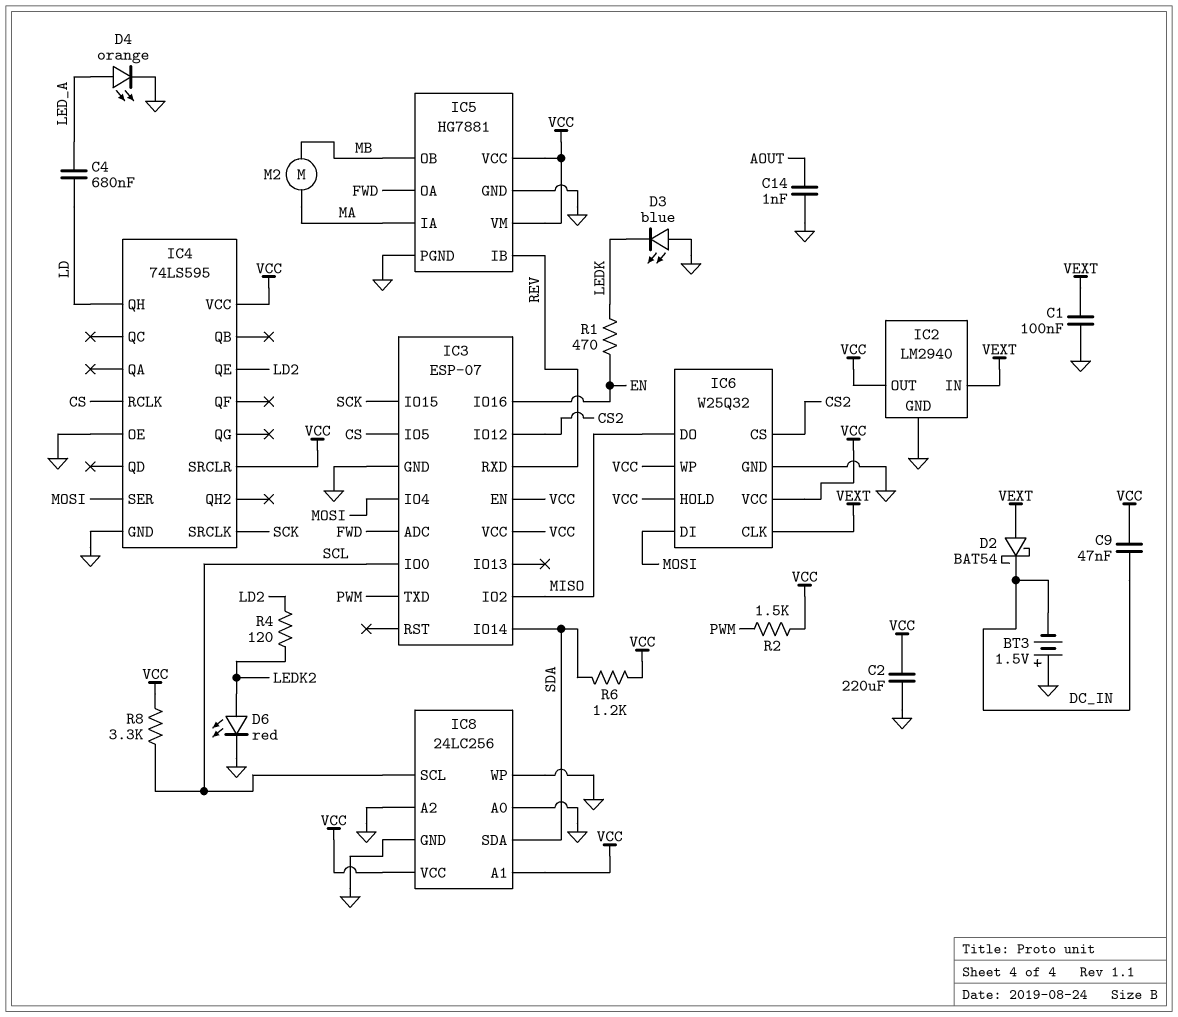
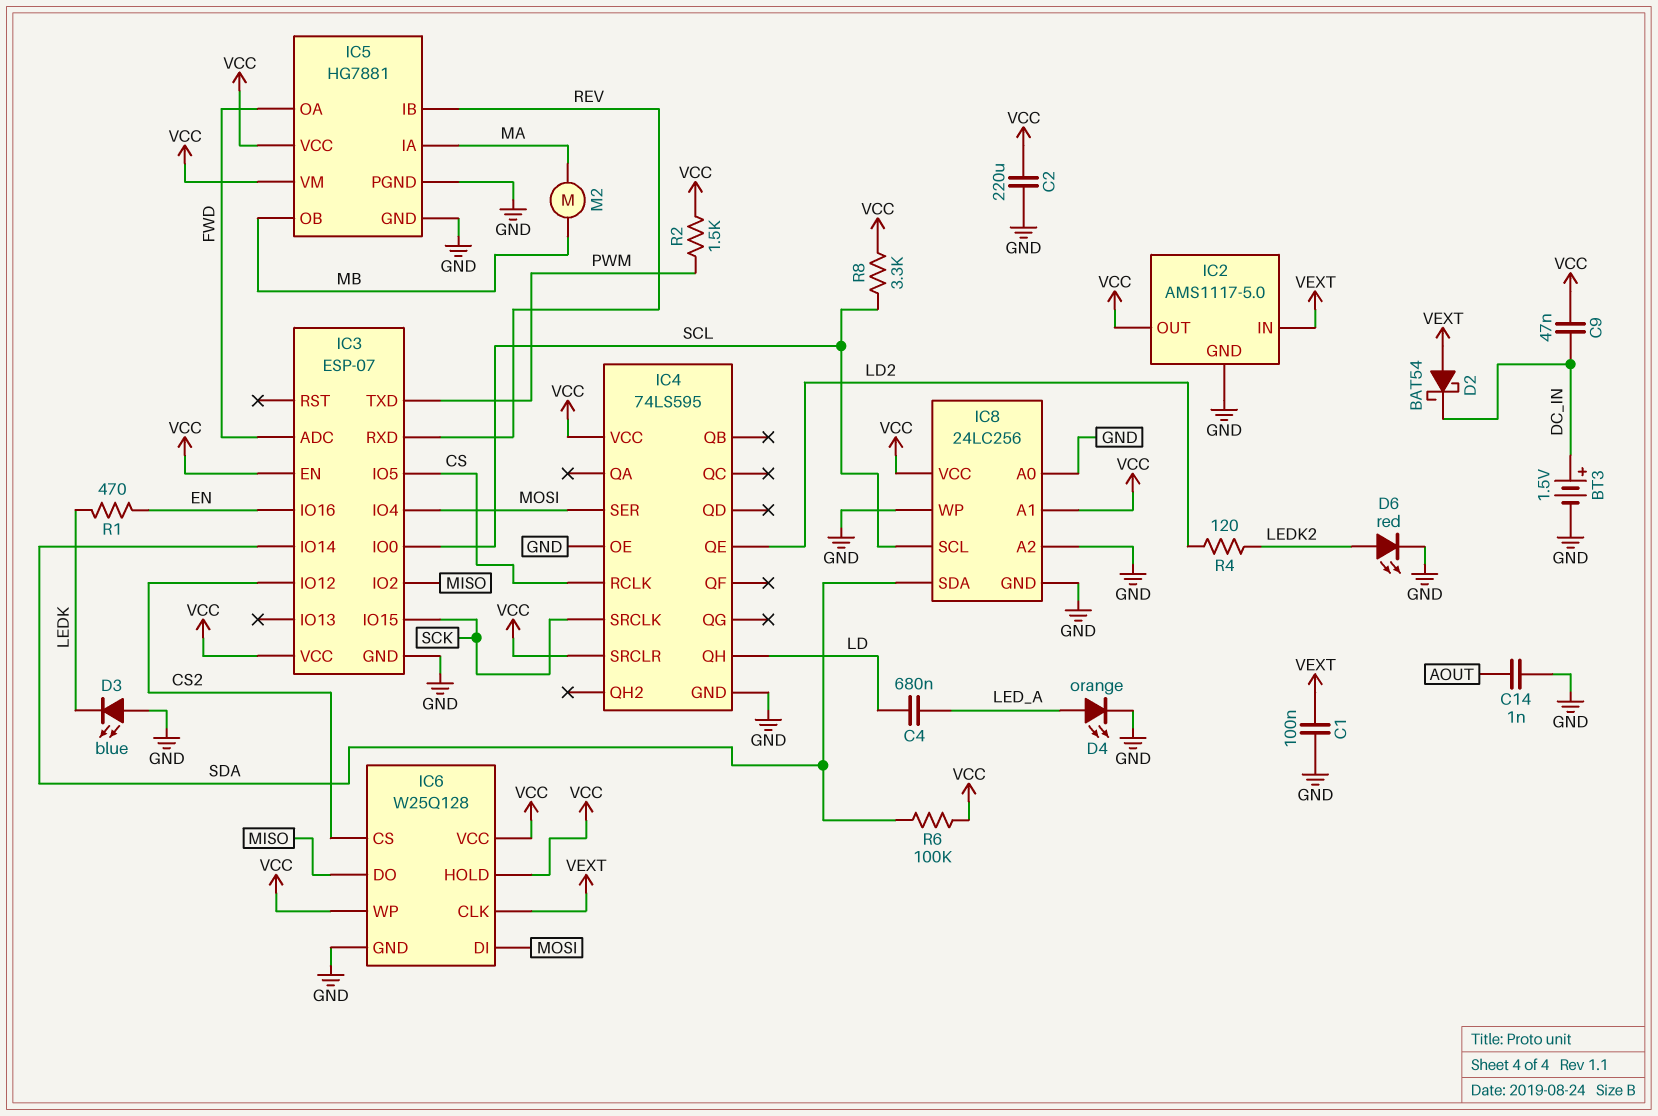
BT3: 1.5V (plus GND, minus DC_IN) -> 1.5V (plus DC_IN, minus GND)
IC2: LM2940 -> AMS1117-5.0
IC6: W25Q32 -> W25Q128
R6: 1.2k (SDA, VCC) -> 100k (SDA, VCC)

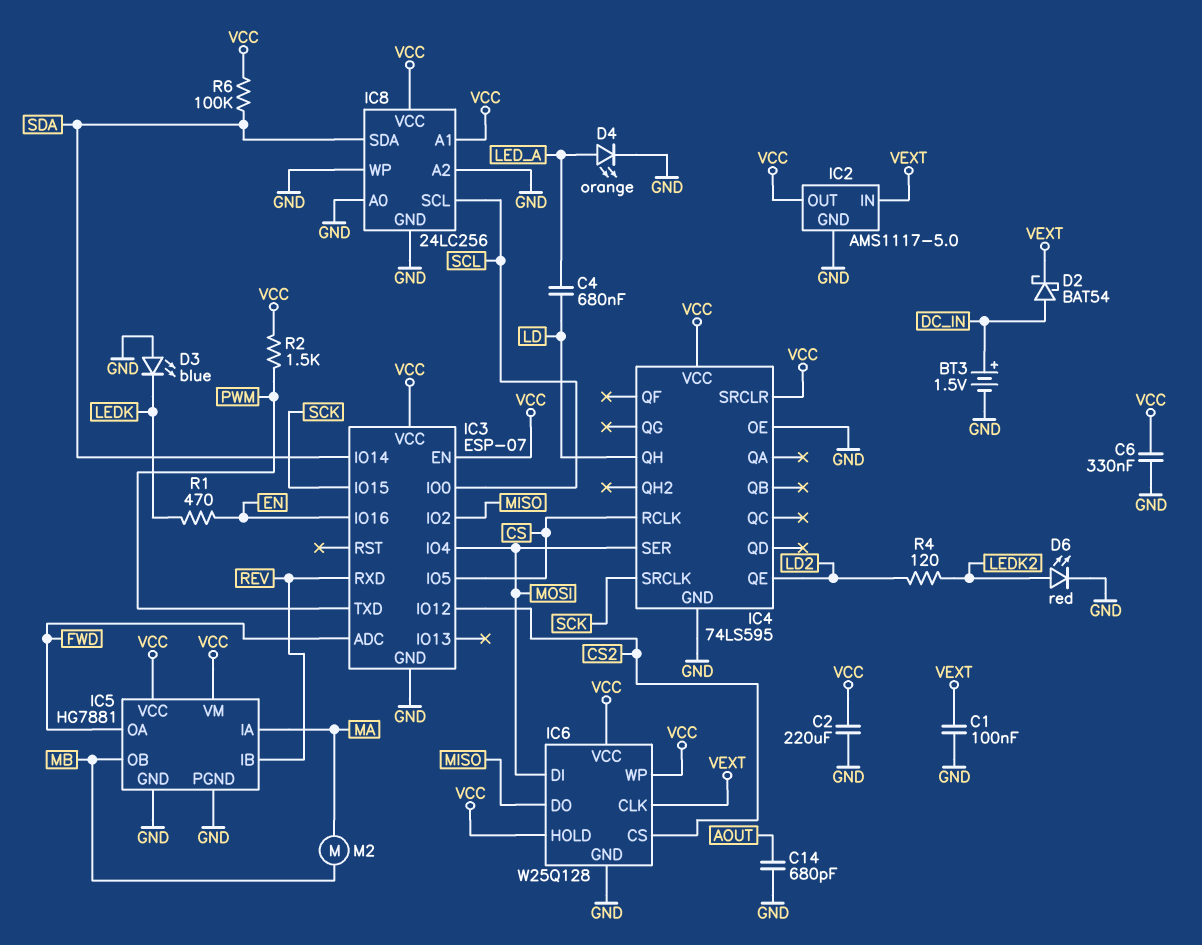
C6: none -> 330nF (GND, VCC)
C9: 47nF (DC_IN, VCC) -> none
C14: 1nF (AOUT, GND) -> 680pF (AOUT, GND)
D2: schottky BAT54 (A VEXT, K DC_IN) -> schottky BAT54 (A DC_IN, K VEXT)
R8: 3.3k (SCL, VCC) -> none

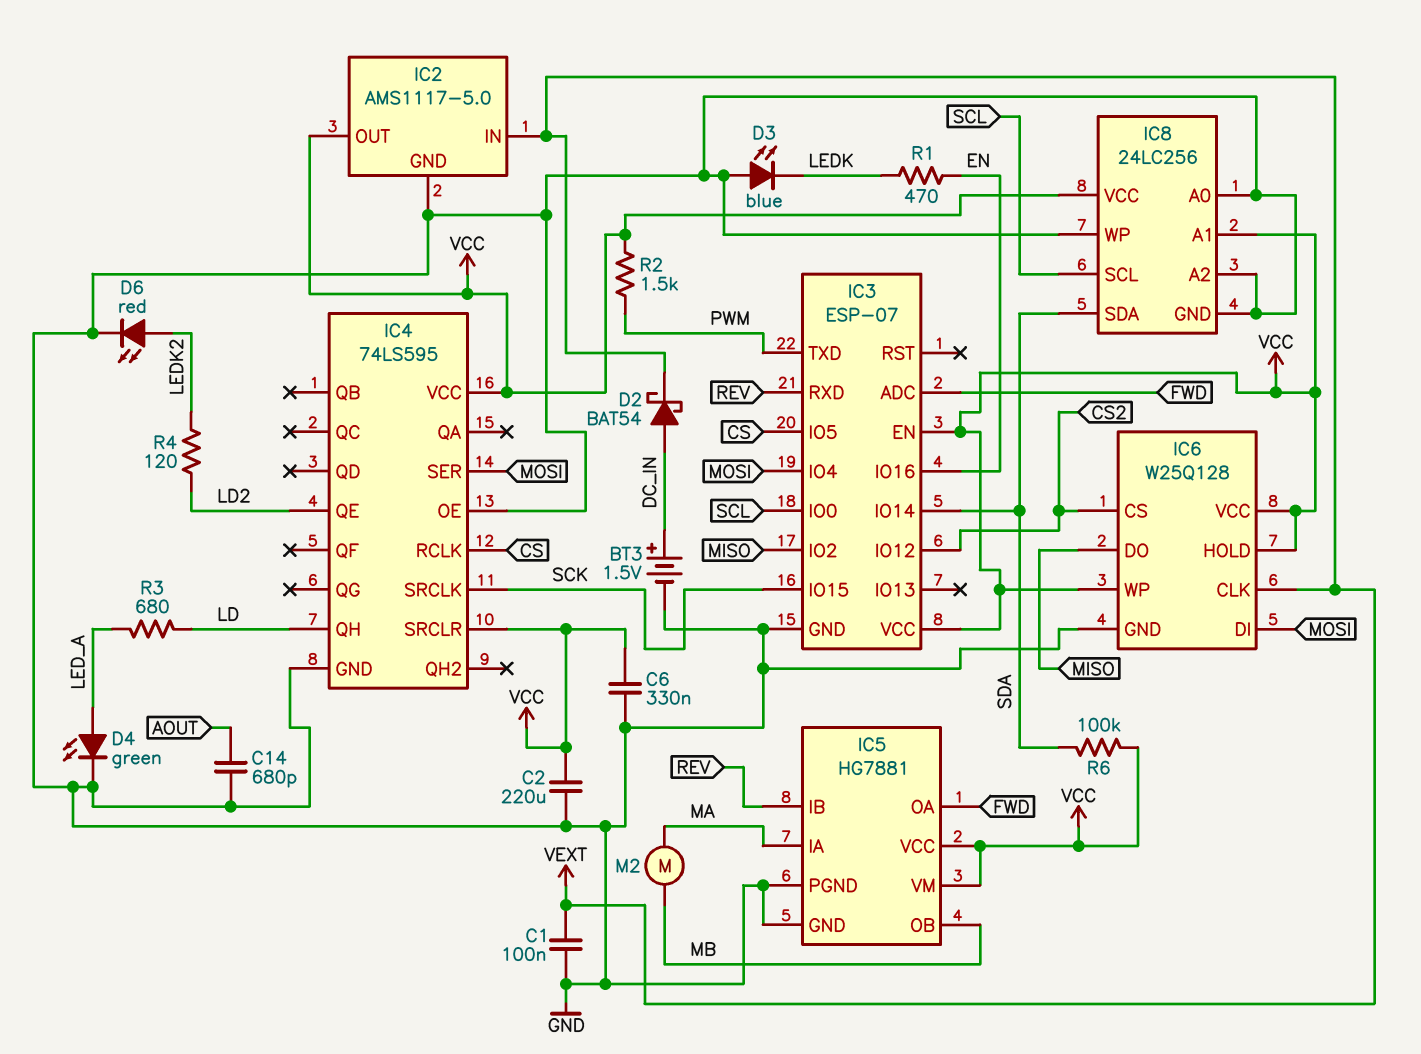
C4: 680nF (LD, LED_A) -> none
D4: LED orange (A LED_A, K GND) -> LED green (A LED_A, K GND)
R3: none -> 680 (LD, LED_A)

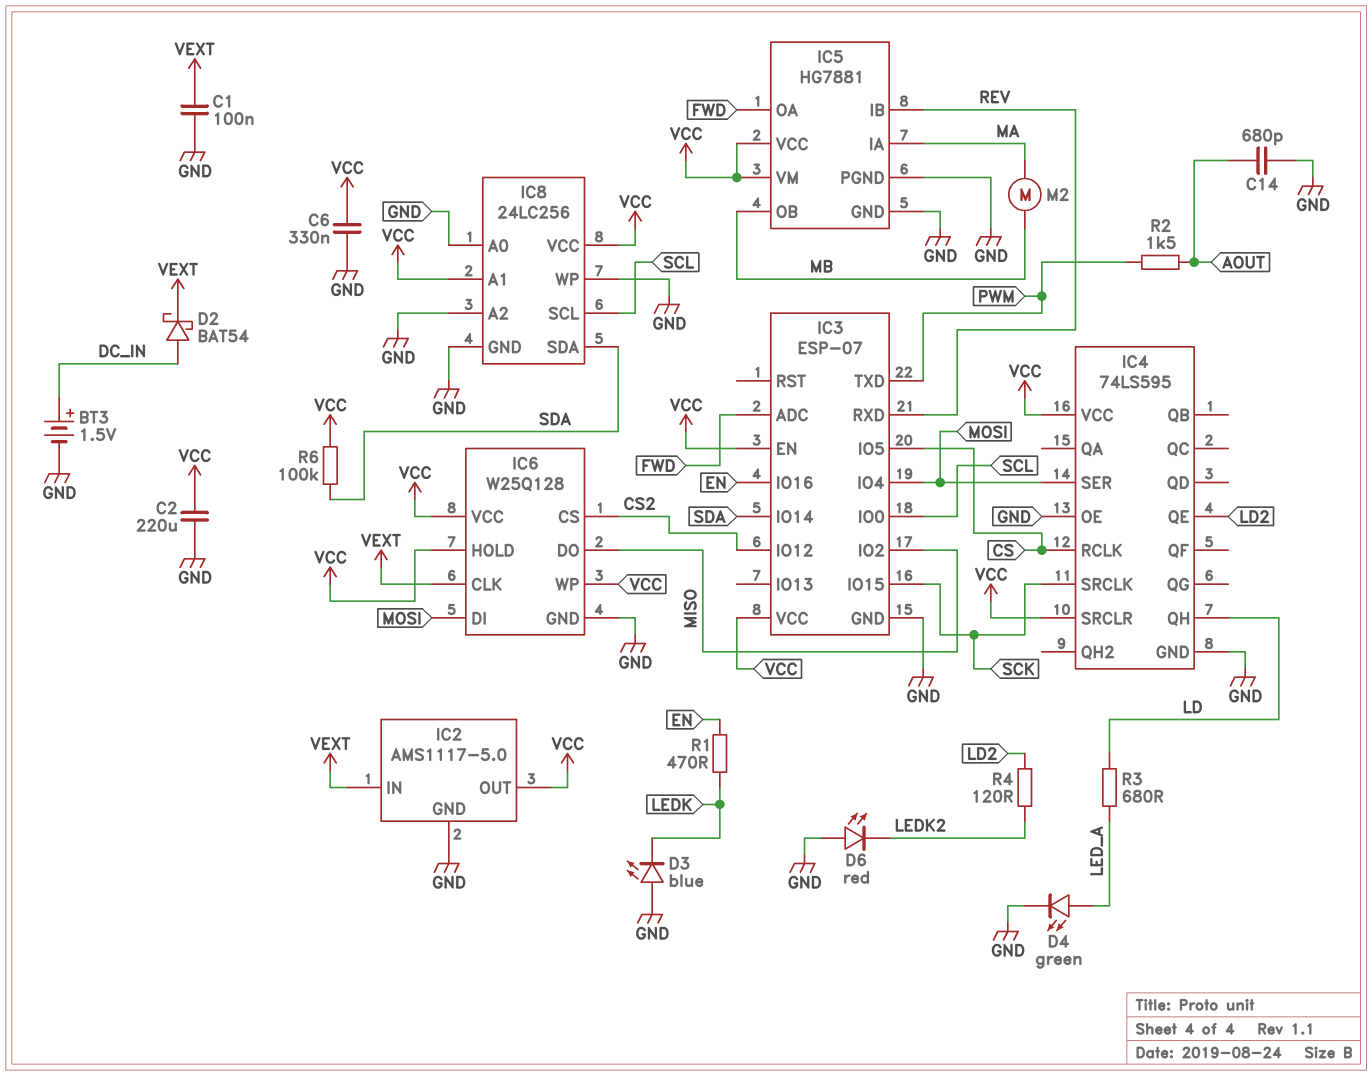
D6: LED red (A LEDK2, K GND) -> LED red (A GND, K LEDK2)
R2: 1.5k (PWM, VCC) -> 1.5k (AOUT, PWM)

